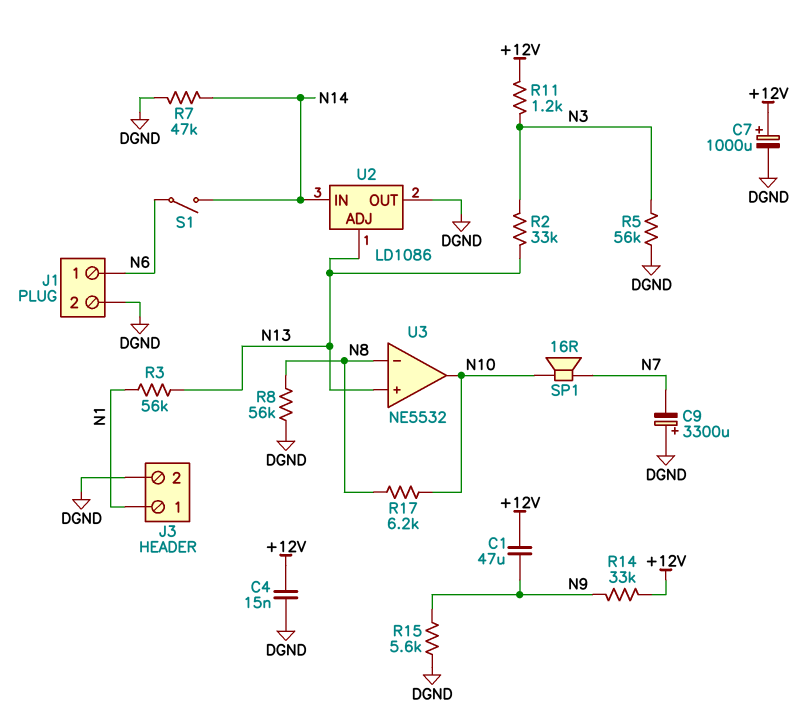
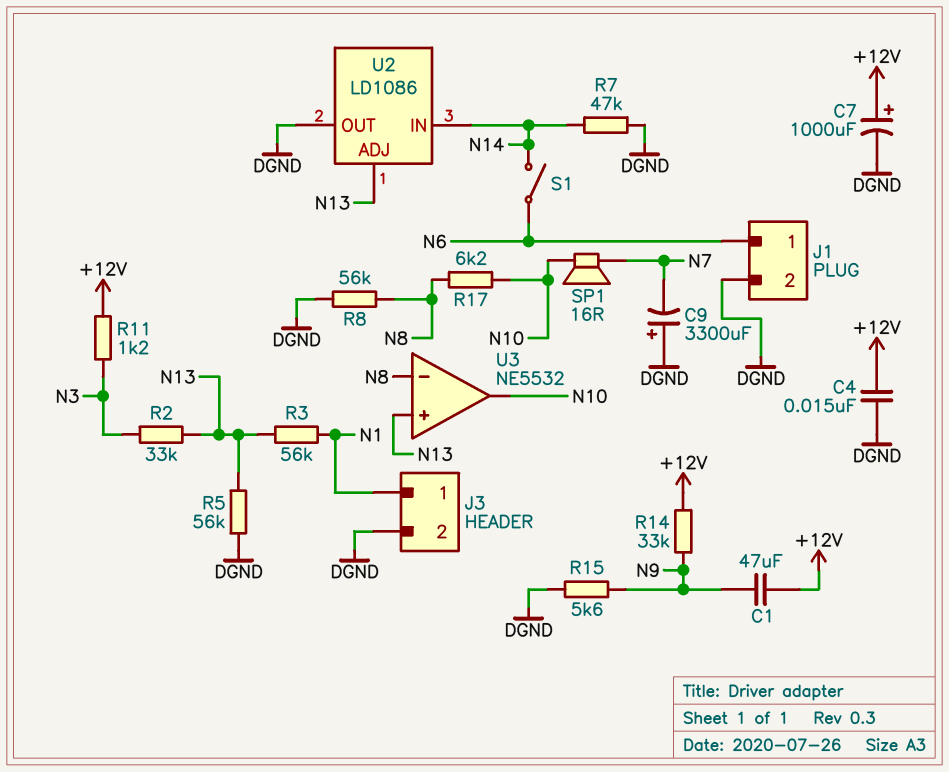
R5: 56k (DGND, N3) -> 56k (DGND, N13)

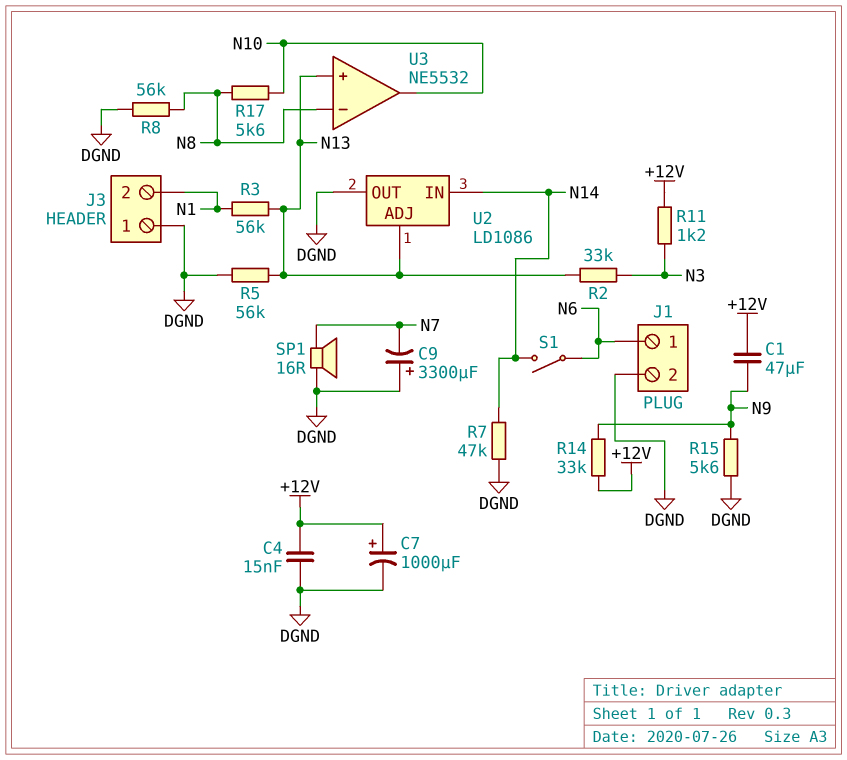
J3 pin 1: N1 -> DGND
J3 pin 2: DGND -> N1
R17: 6.2k (N8, N10) -> 5.6k (N8, N10)
SP1: speaker 16R (N7, N10) -> speaker 16R (DGND, N7)

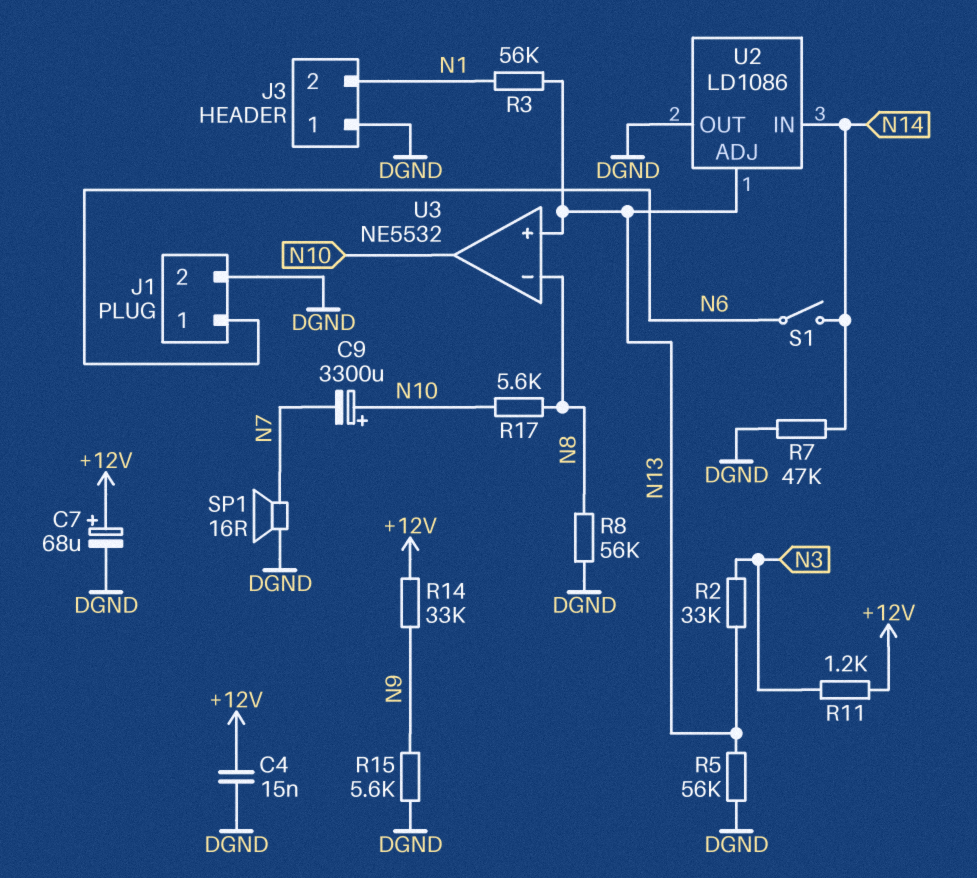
C1: 47uF (+12V, N9) -> none
C7: 1000uF (plus +12V, minus DGND) -> 68uF (plus +12V, minus DGND)
C9: 3300uF (plus DGND, minus N7) -> 3300uF (plus N10, minus N7)

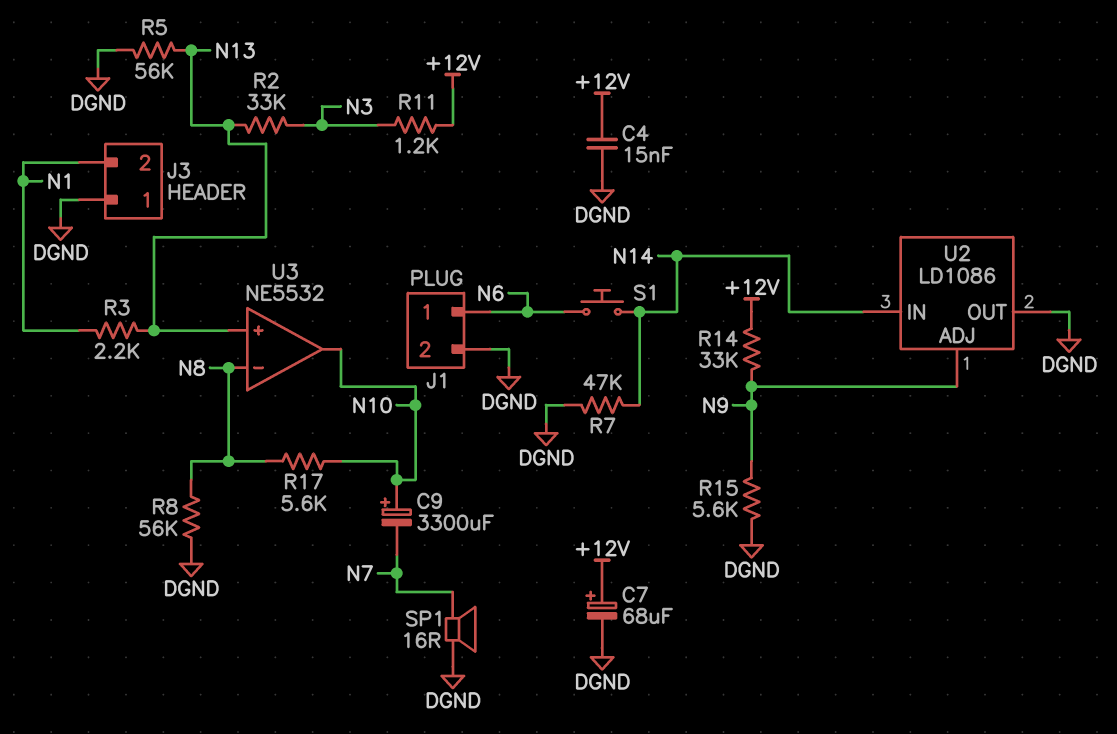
R3: 56k (N1, N13) -> 2.2k (N1, N13)
S1: switch (N6, N14) -> button (N6, N14)
U2 pin ADJ: N13 -> N9

